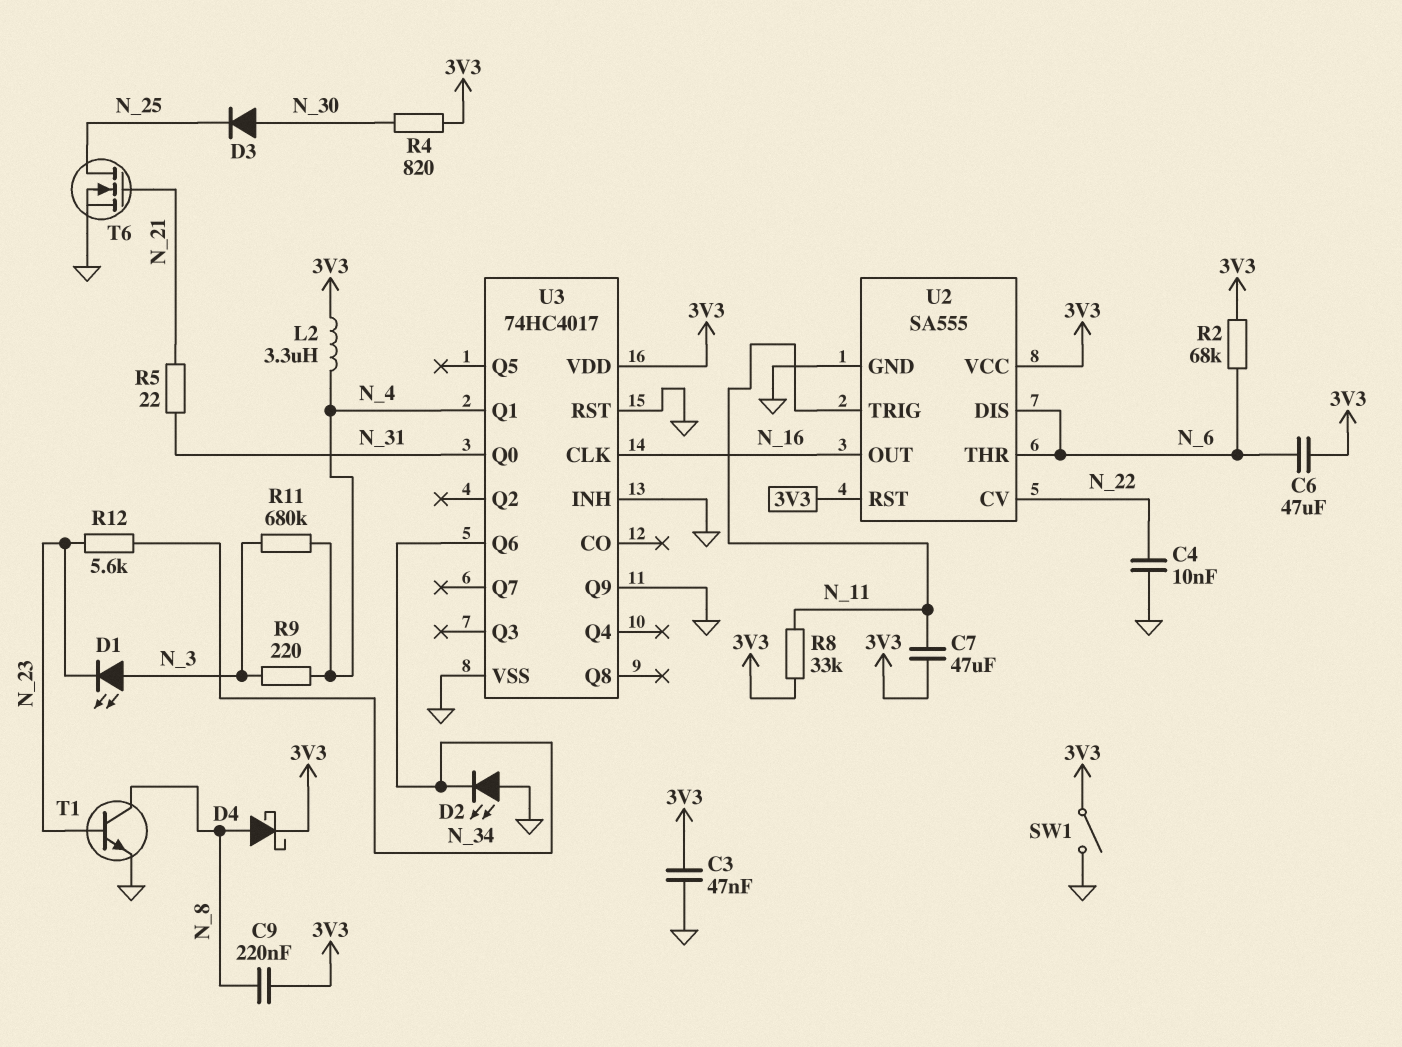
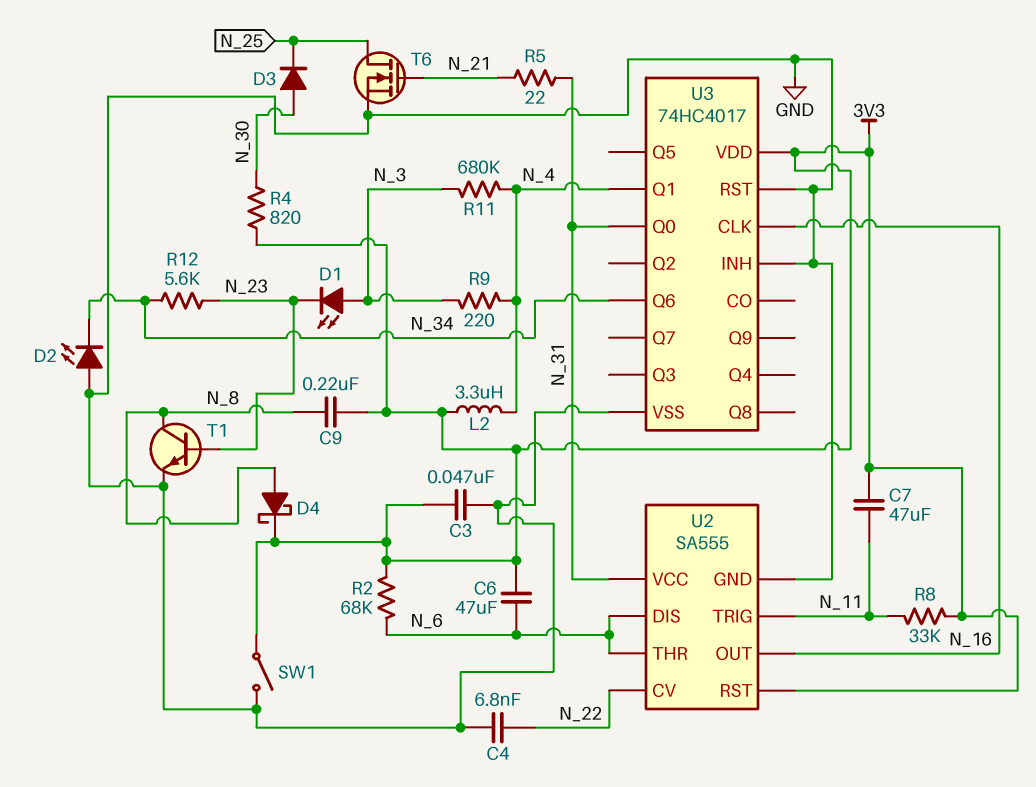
C4: 10nF (GND, N_22) -> 6.8nF (GND, N_22)
U2 pin VCC: 3V3 -> N_31
U3 pin Q9: GND -> none

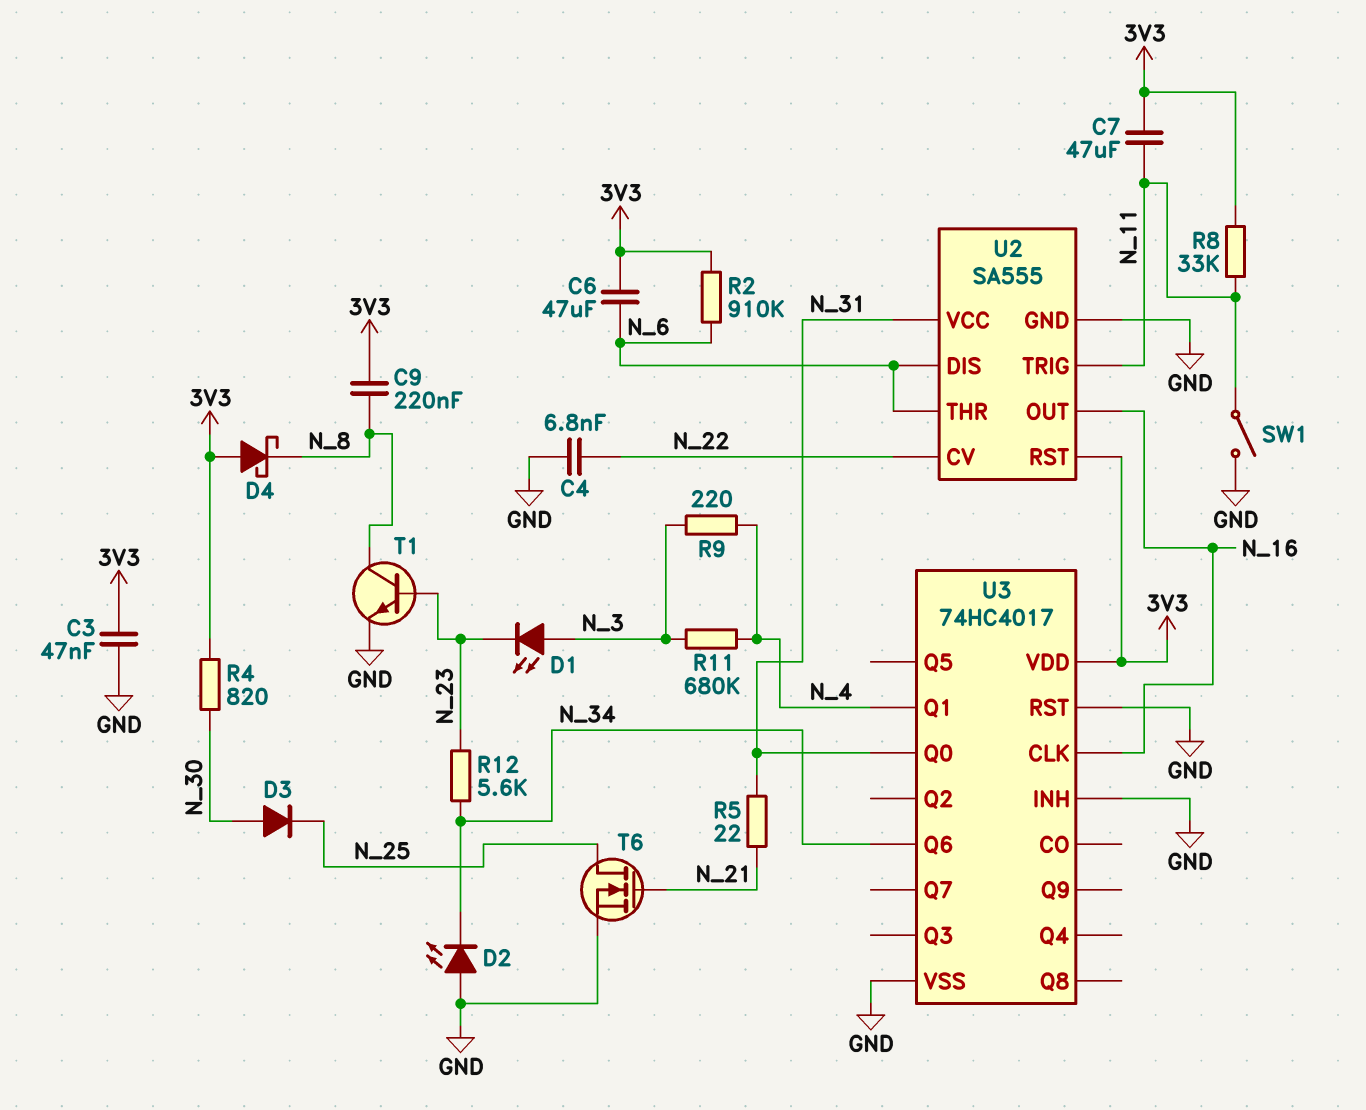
D4: schottky (A N_8, K 3V3) -> schottky (A 3V3, K N_8)
L2: 3.3uH (3V3, N_4) -> none
R2: 68k (3V3, N_6) -> 910k (3V3, N_6)
SW1: switch (3V3, GND) -> switch (GND, N_11)

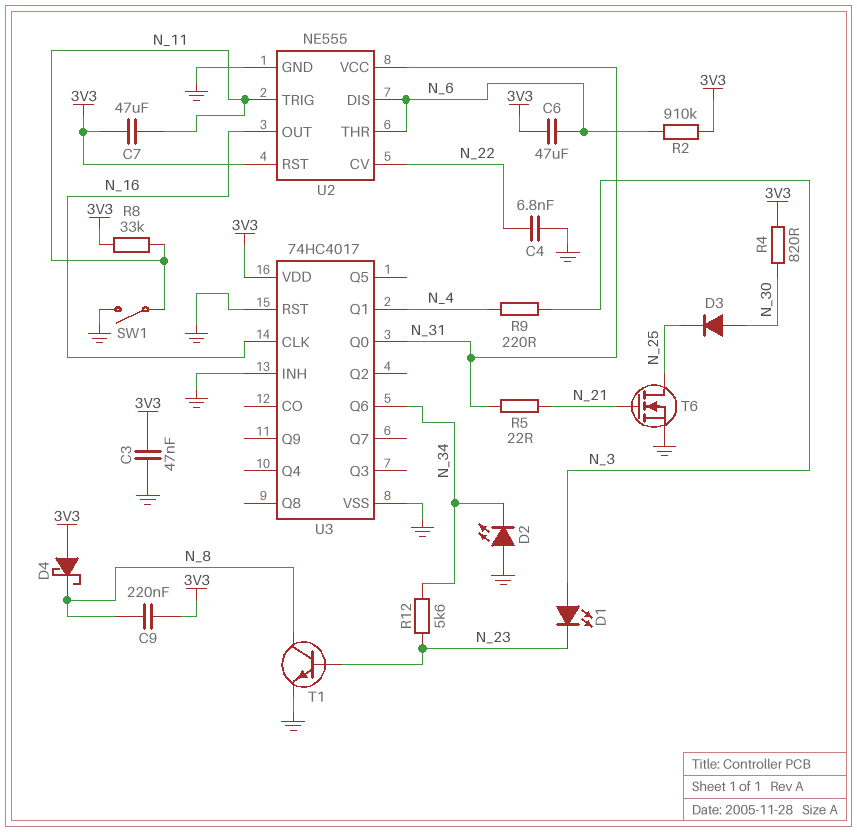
R11: 680k (N_3, N_4) -> none
U2: SA555 -> NE555

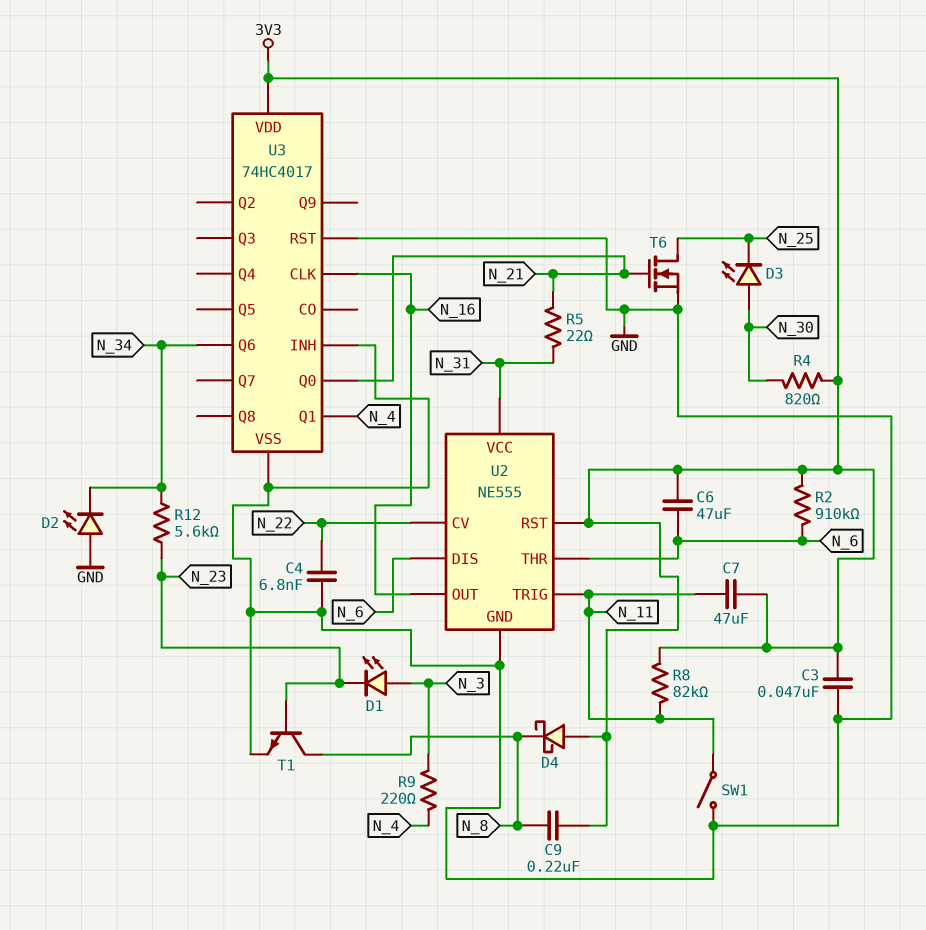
D3: diode (A N_30, K N_25) -> LED (A N_30, K N_25)
R8: 33k (3V3, N_11) -> 82k (3V3, N_11)
U3 pin Q0: N_31 -> N_21

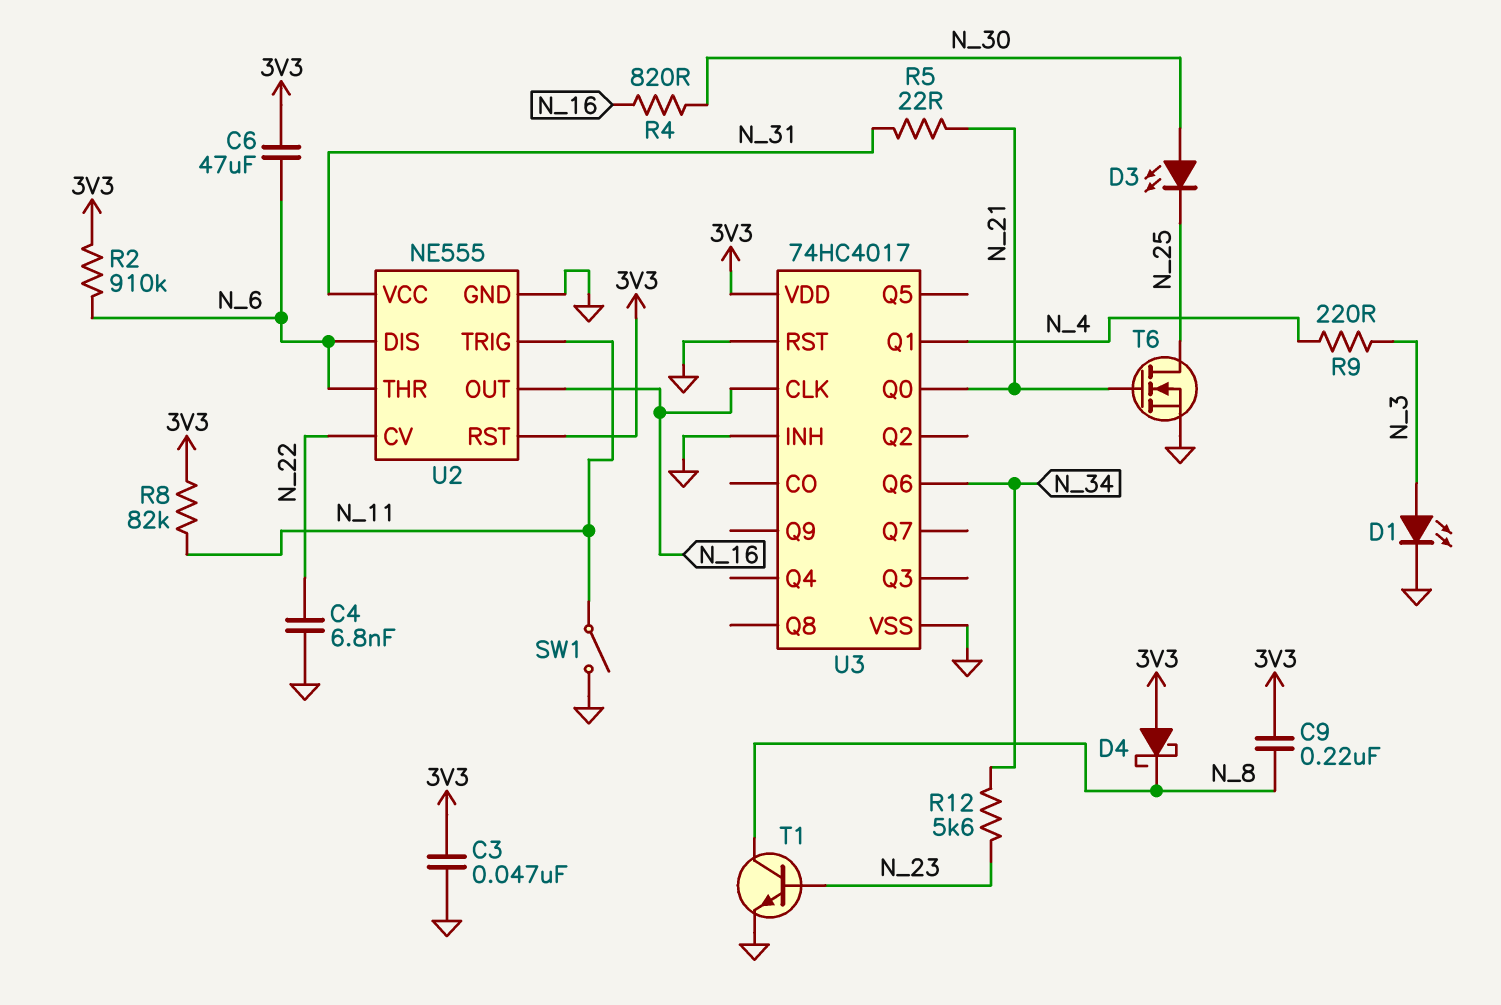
C7: 47uF (3V3, N_11) -> none
D1: LED (A N_3, K N_23) -> LED (A N_3, K GND)
D2: LED (A GND, K N_34) -> none
R4: 820 (3V3, N_30) -> 820 (N_16, N_30)

